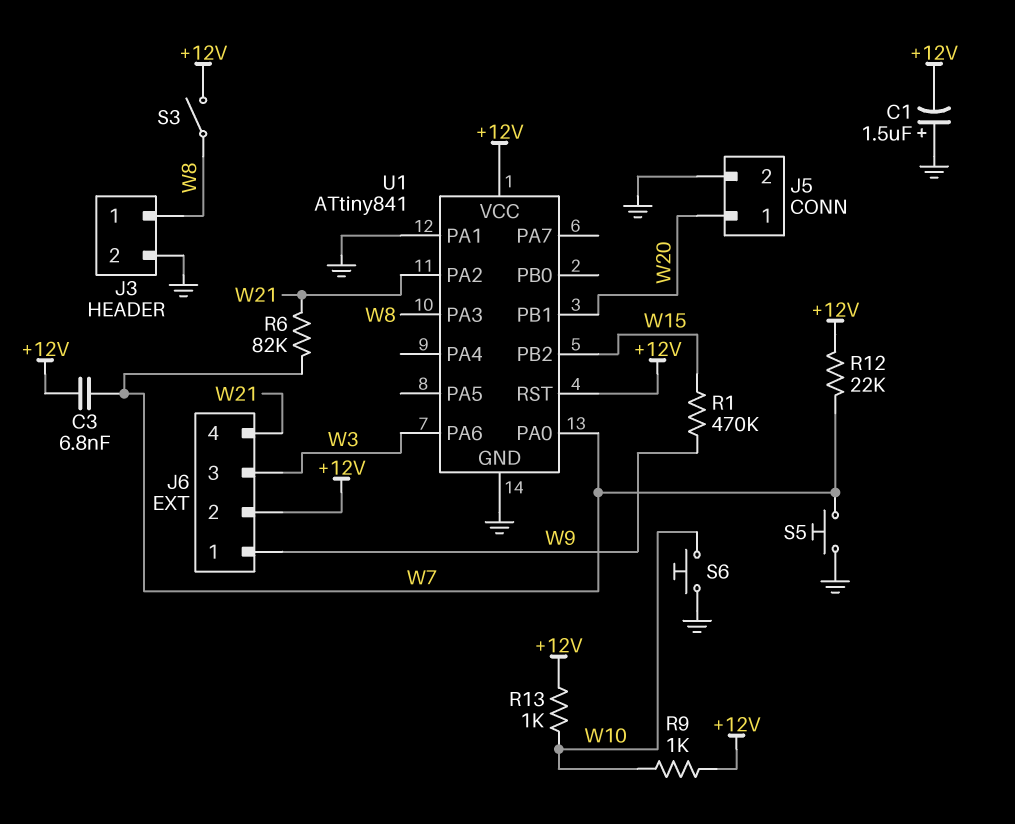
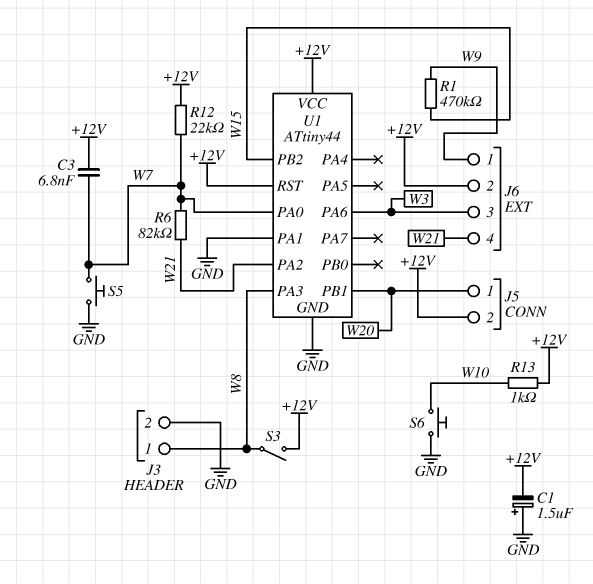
J5 pin 2: GND -> +12V
R9: 1k (+12V, W10) -> none
U1: ATtiny841 -> ATtiny44

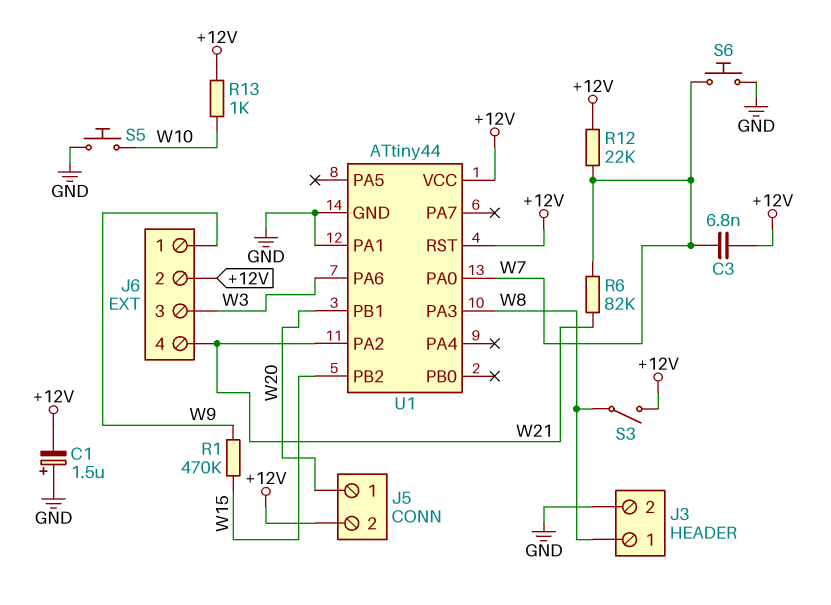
S5: button (GND, W7) -> button (GND, W10)
S6: button (GND, W10) -> button (GND, W7)

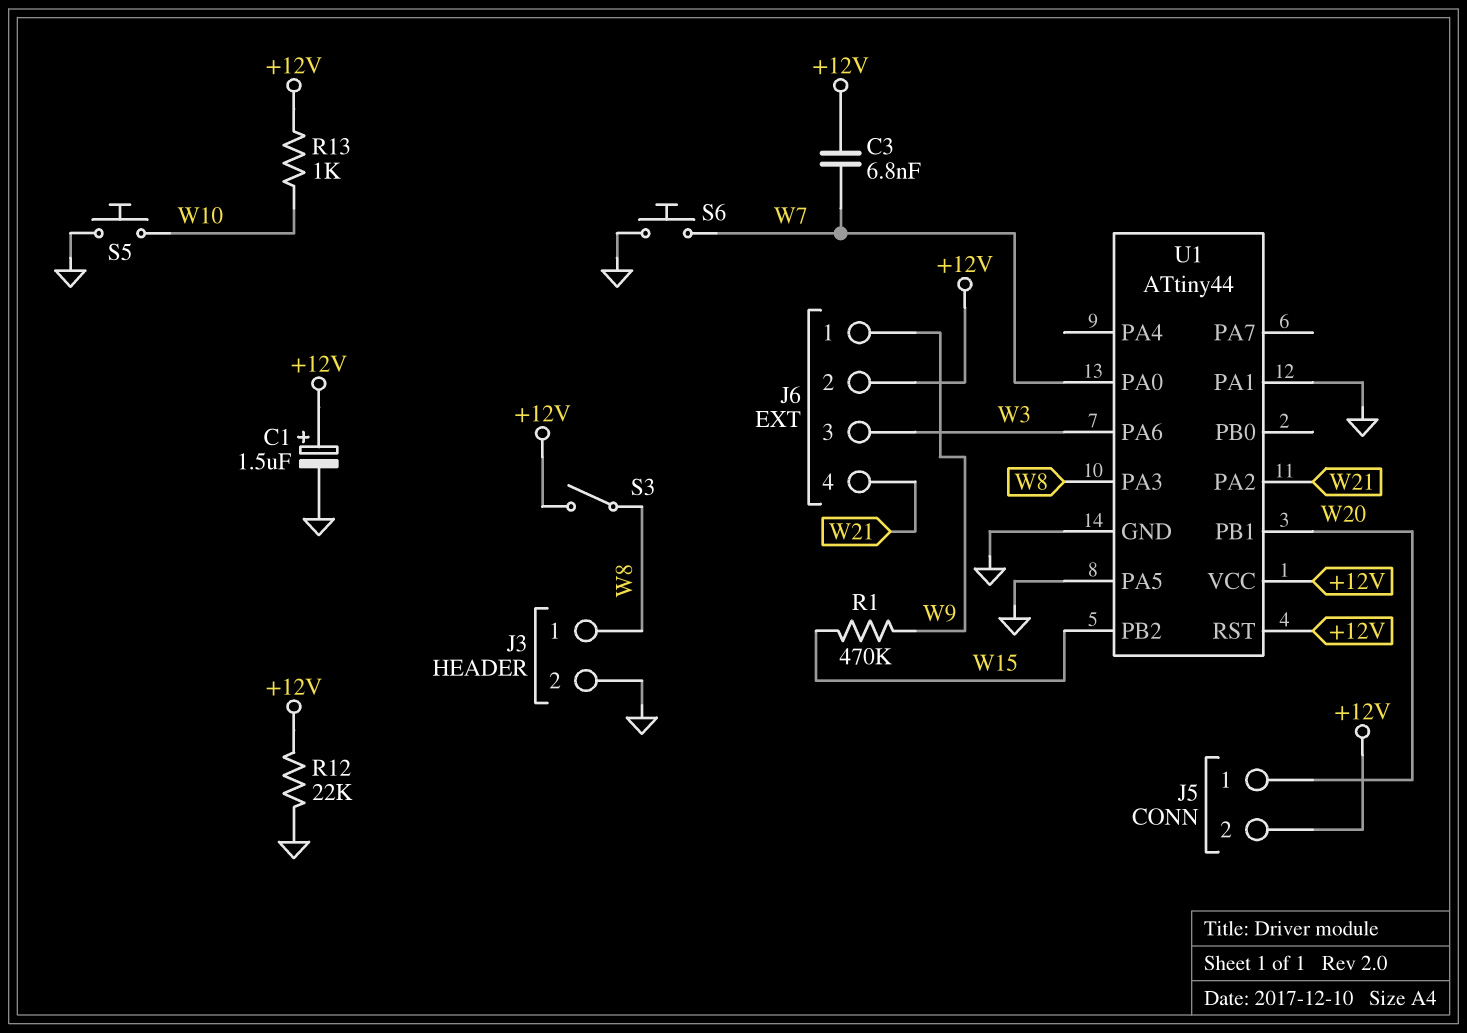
C1: 1.5uF (plus GND, minus +12V) -> 1.5uF (plus +12V, minus GND)
R6: 82k (W7, W21) -> none
R12: 22k (+12V, W7) -> 22k (+12V, GND)
U1 pin PA5: none -> GND

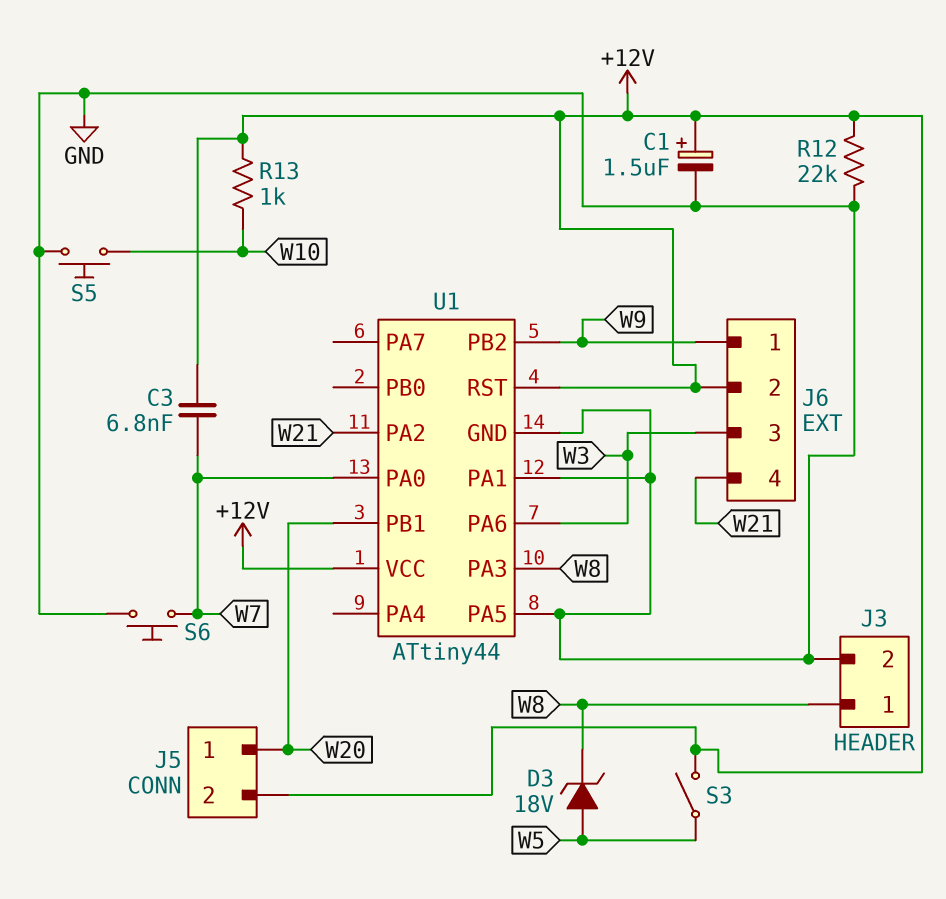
D3: none -> zener 18V (A W5, K W8)
R1: 470k (W9, W15) -> none
S3: switch (+12V, W8) -> switch (+12V, W5)
U1 pin PB2: W15 -> W9

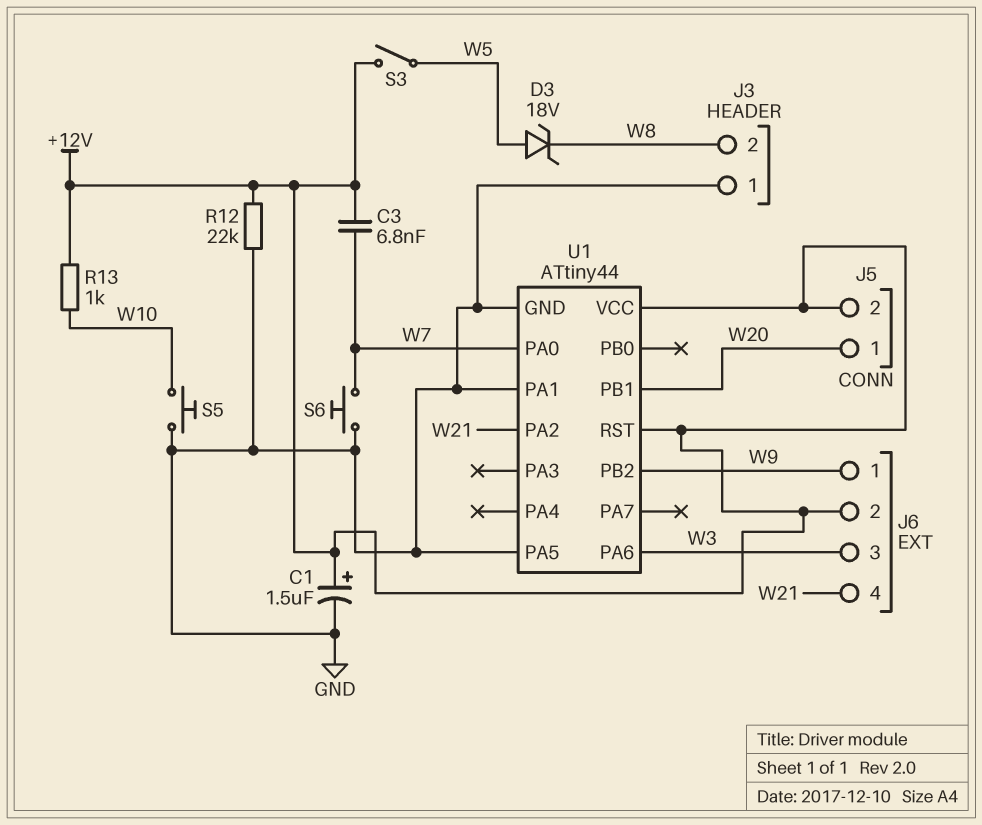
J3 pin 1: W8 -> GND
J3 pin 2: GND -> W8
U1 pin PA3: W8 -> none

